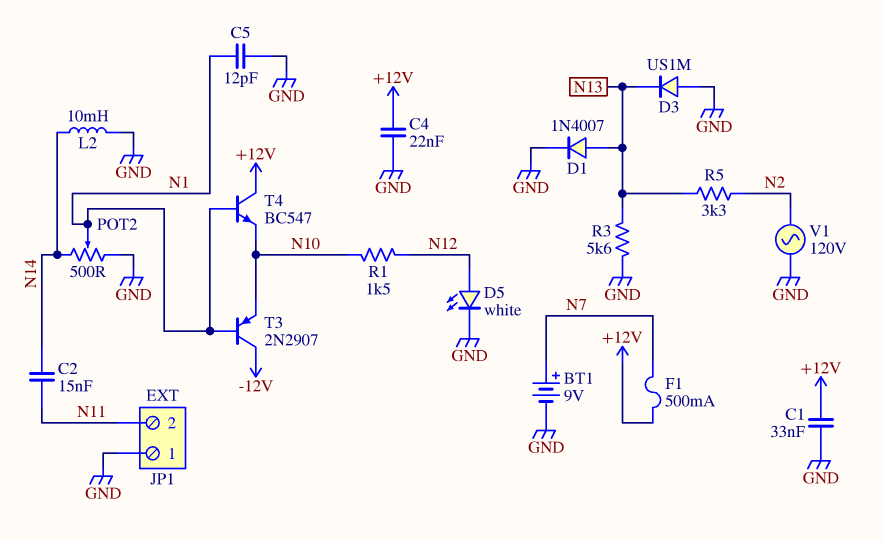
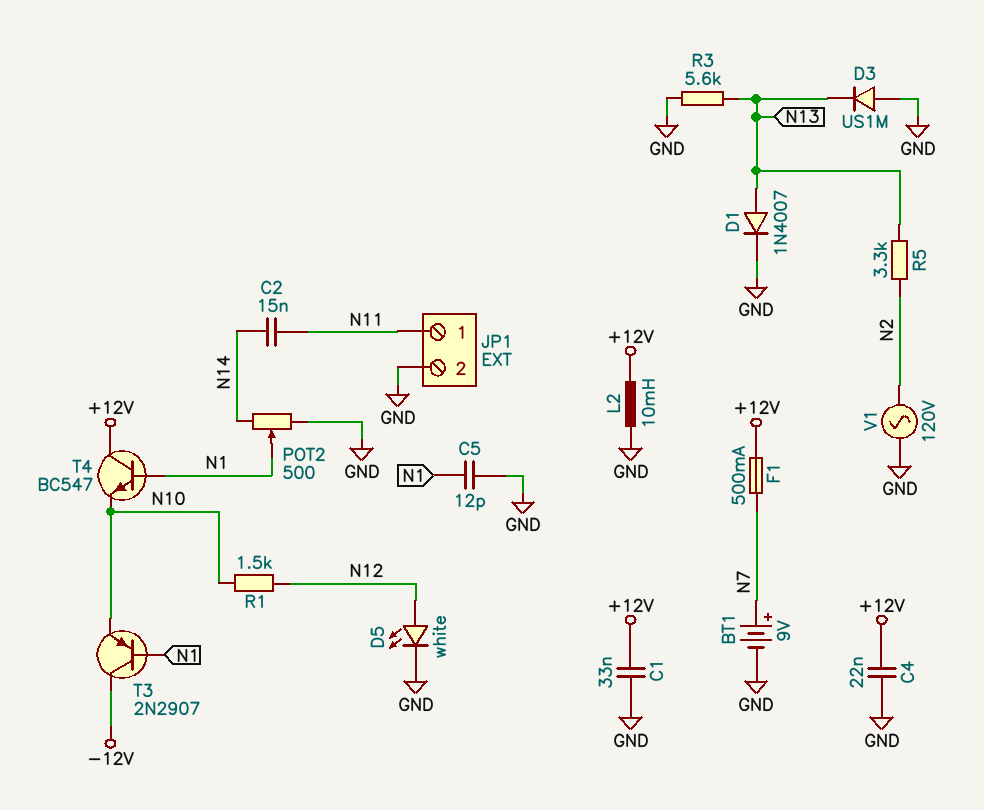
JP1 pin 1: GND -> N11
JP1 pin 2: N11 -> GND
L2: 10mH (GND, N14) -> 10mH (+12V, GND)

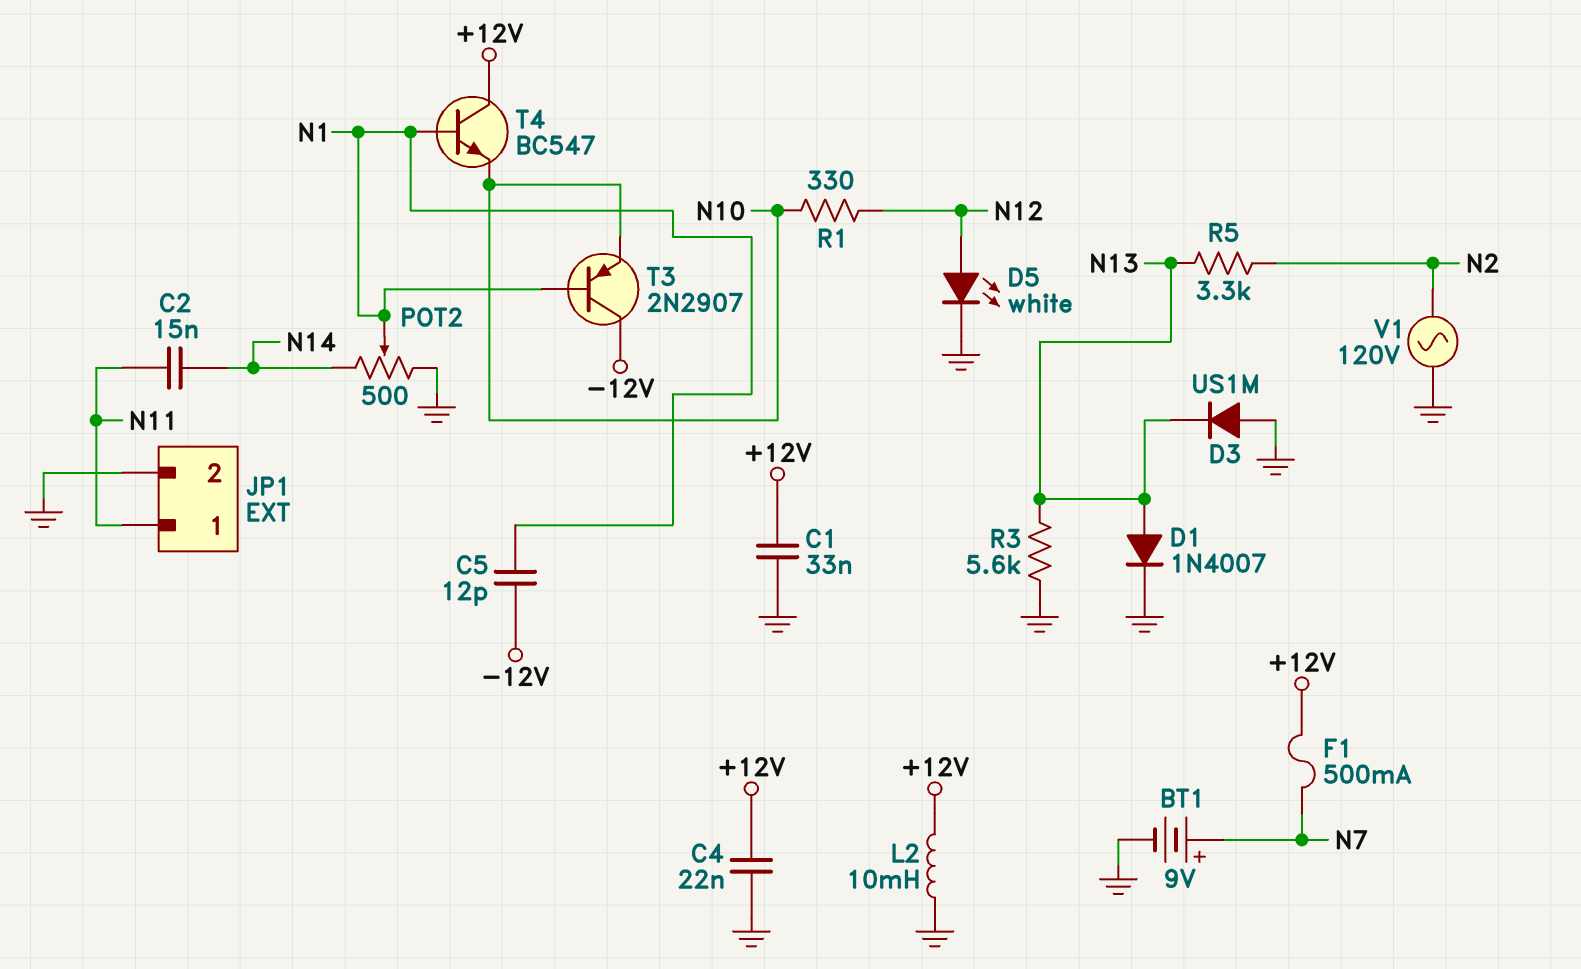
C5: 12pF (GND, N1) -> 12pF (-12V, N1)
R1: 1.5k (N10, N12) -> 330 (N10, N12)

